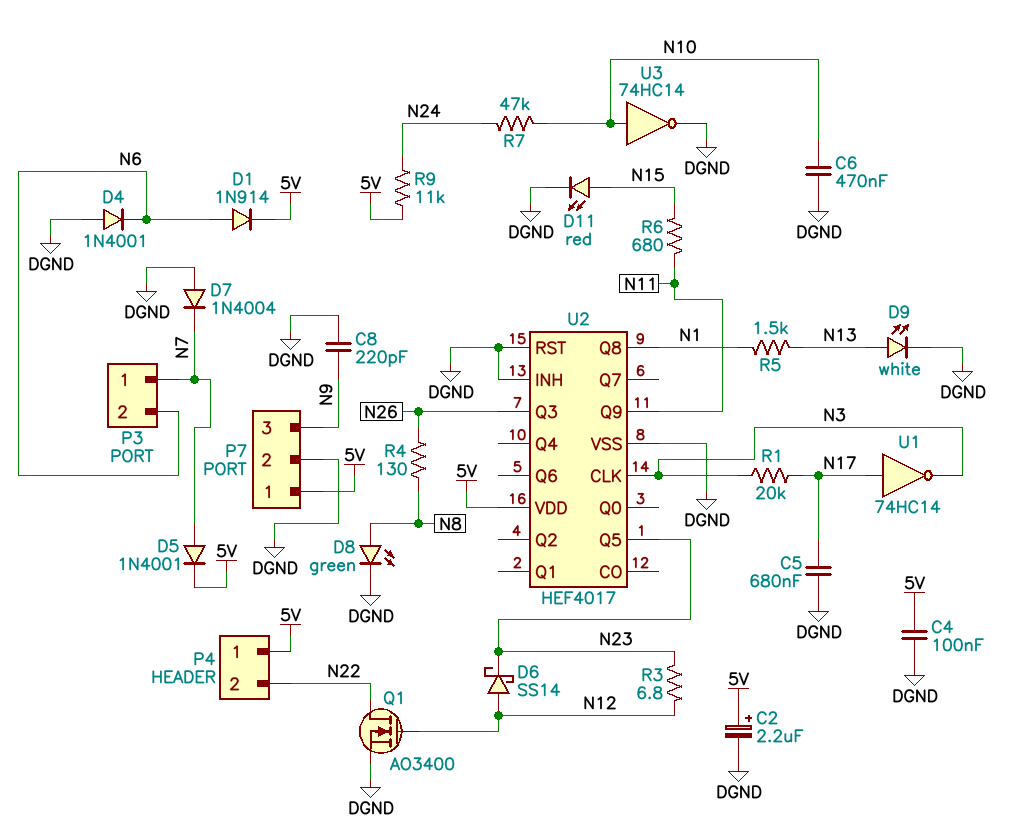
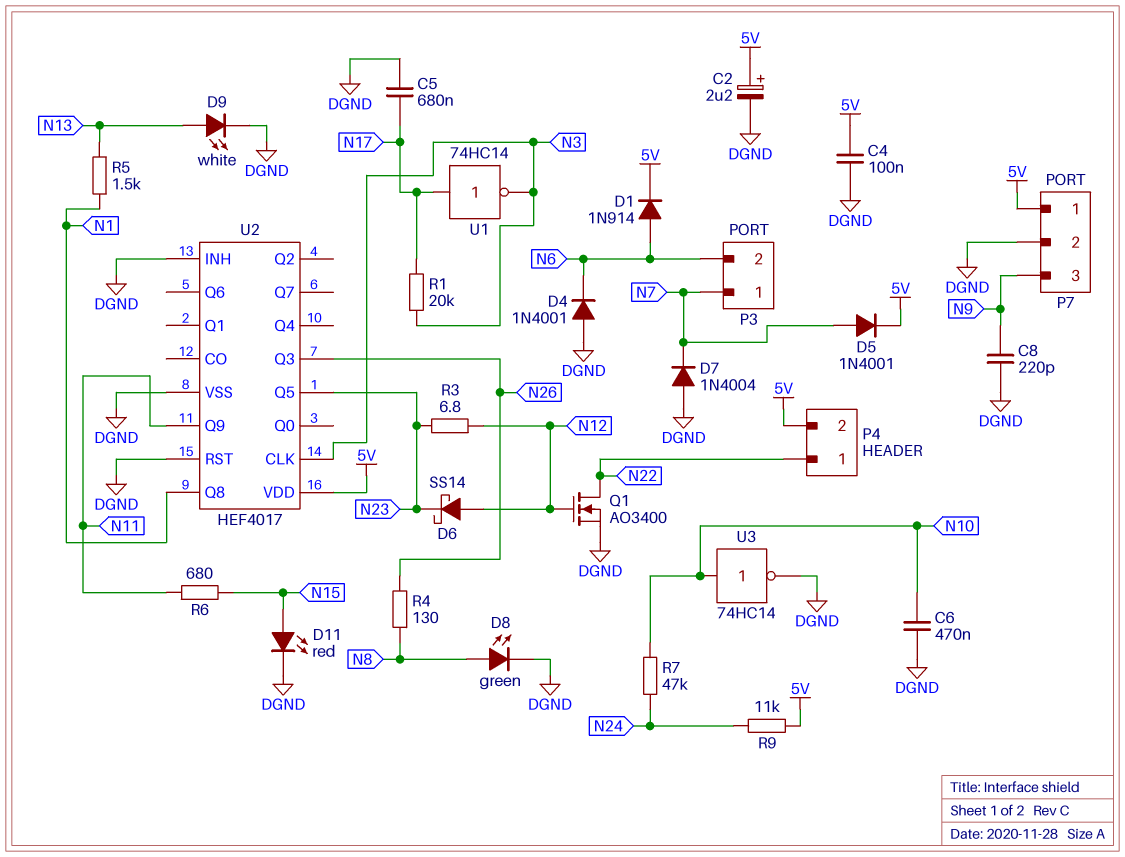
P4 pin 1: 5V -> N22
P4 pin 2: N22 -> 5V

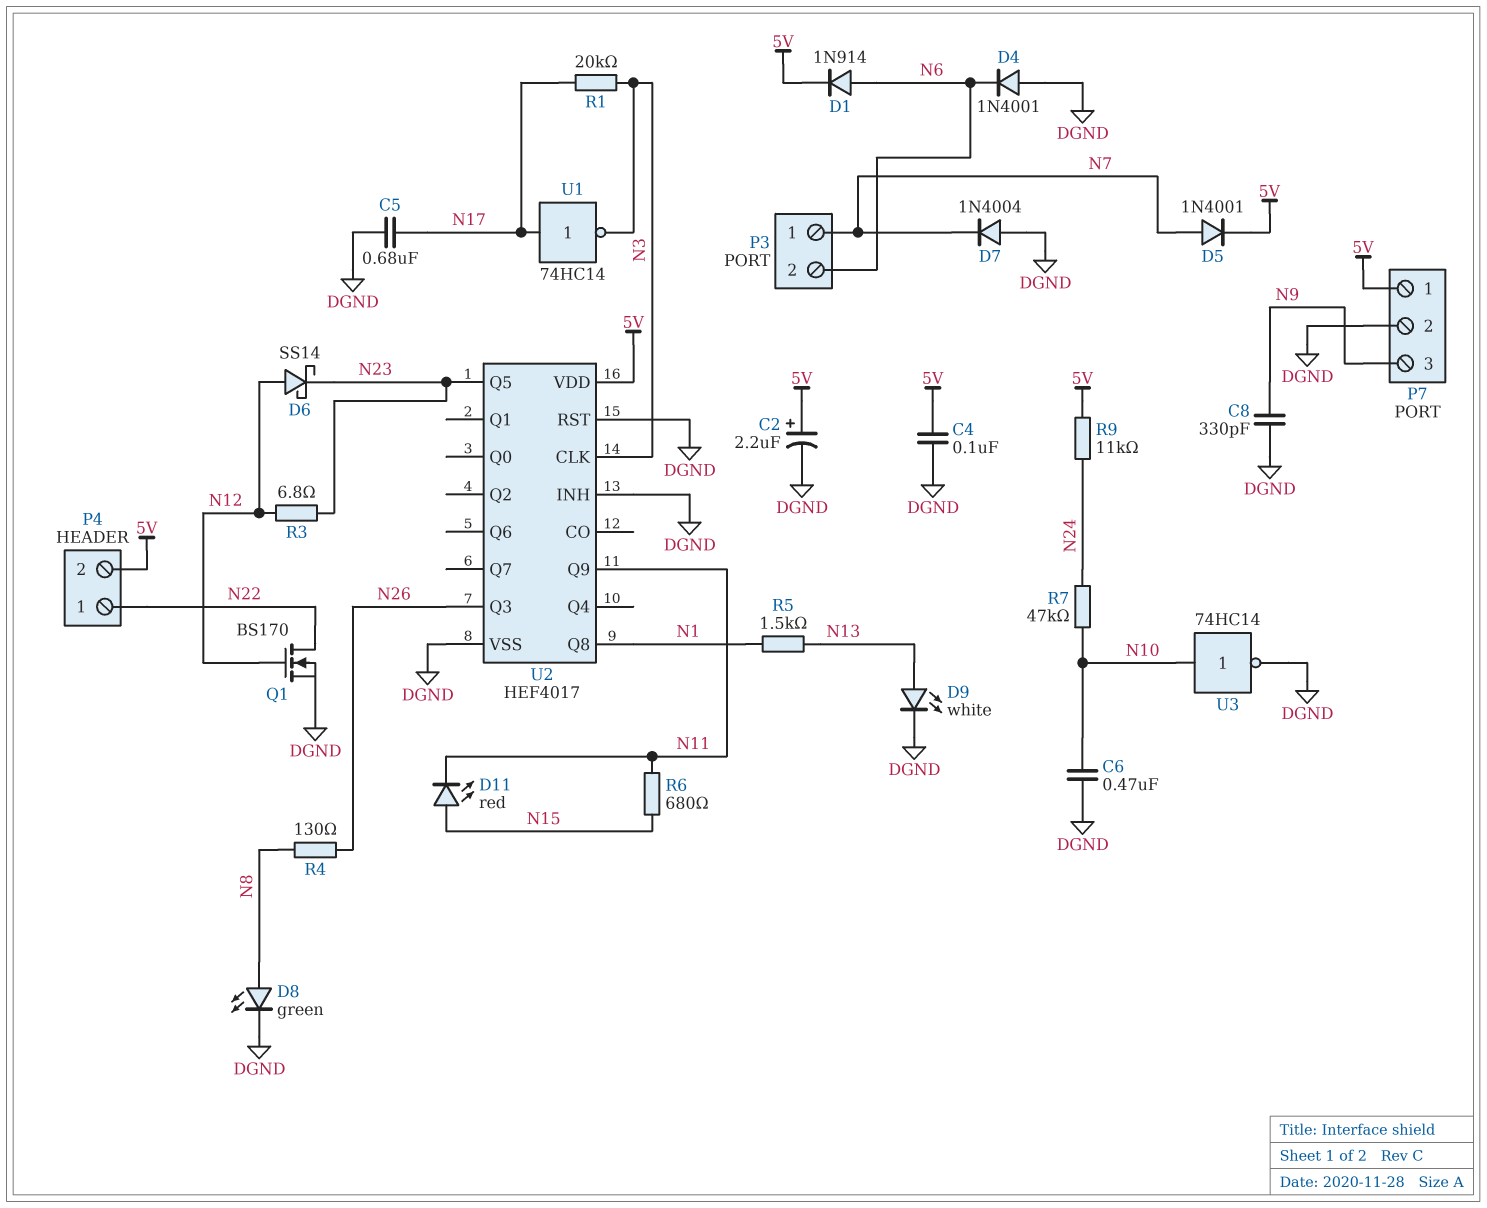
C8: 220pF (DGND, N9) -> 330pF (DGND, N9)
D11: LED red (A N15, K DGND) -> LED red (A N15, K N11)
Q1: NMOS AO3400 (G N12, D N22, S DGND) -> NMOS BS170 (G N12, D N22, S DGND)

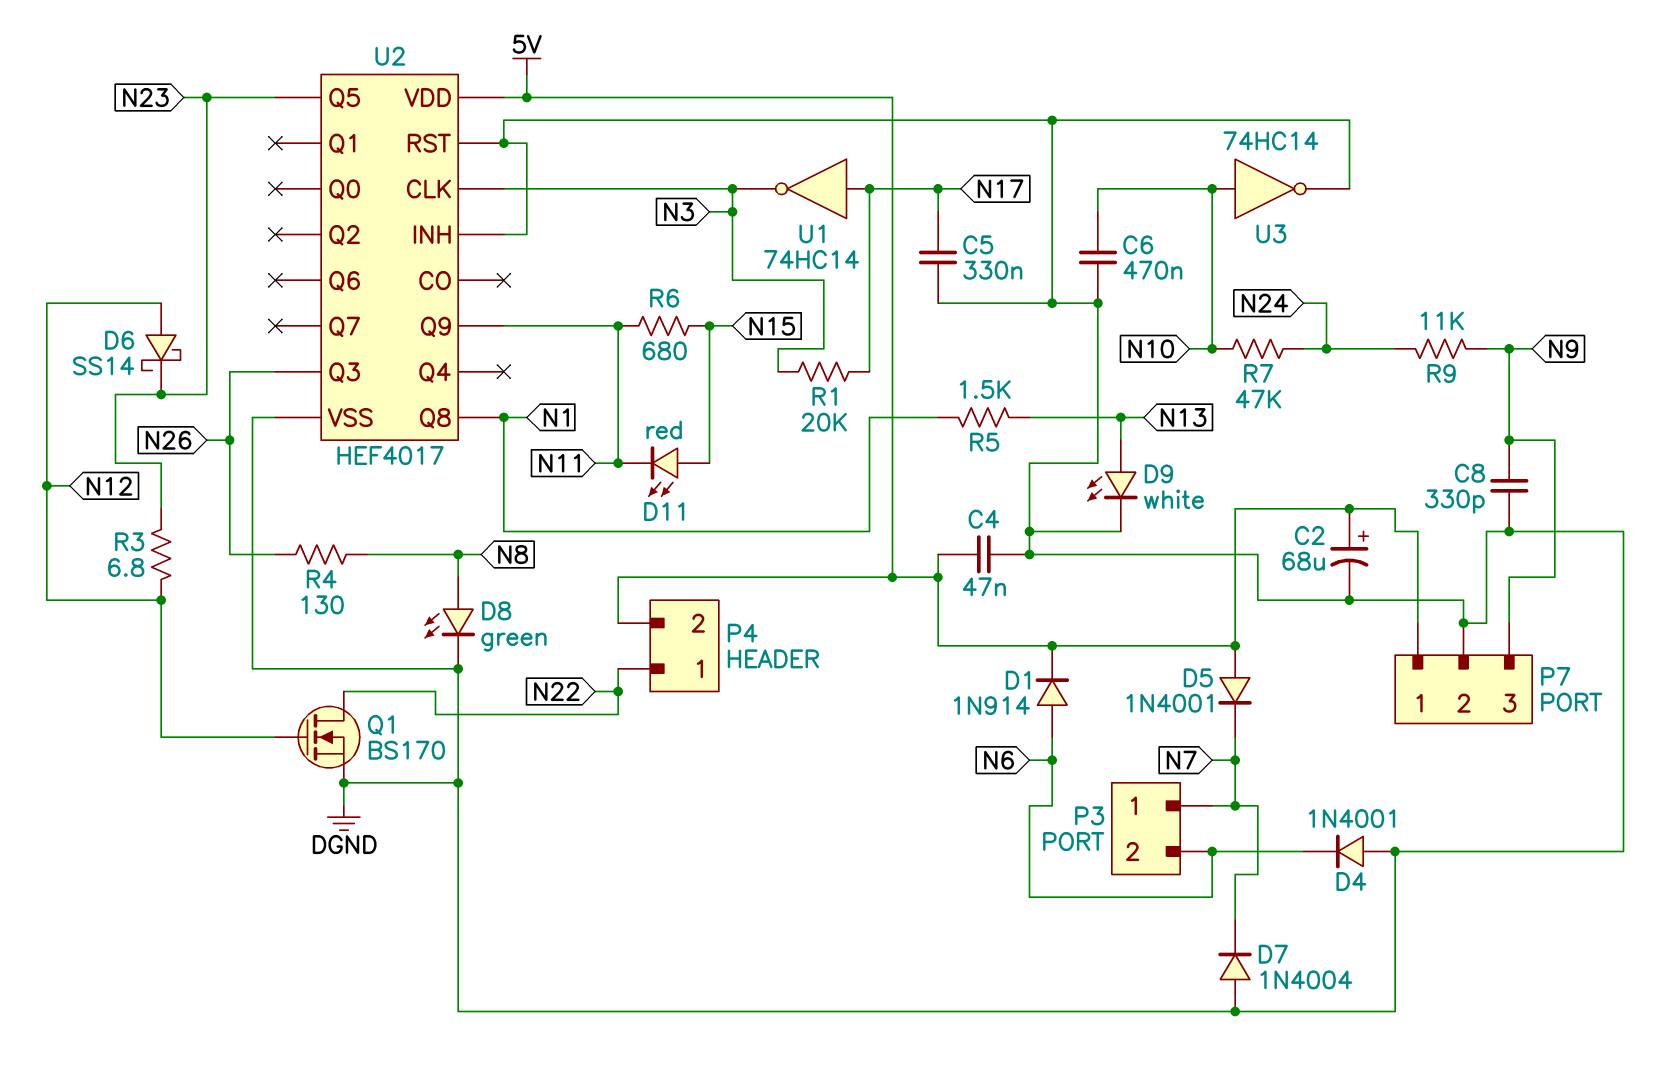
C2: 2.2uF (plus 5V, minus DGND) -> 68uF (plus 5V, minus DGND)
C4: 100nF (5V, DGND) -> 47nF (5V, DGND)
C5: 680nF (DGND, N17) -> 330nF (DGND, N17)
D5: diode 1N4001 (A N7, K 5V) -> diode 1N4001 (A 5V, K N7)
R9: 11k (5V, N24) -> 11k (N9, N24)

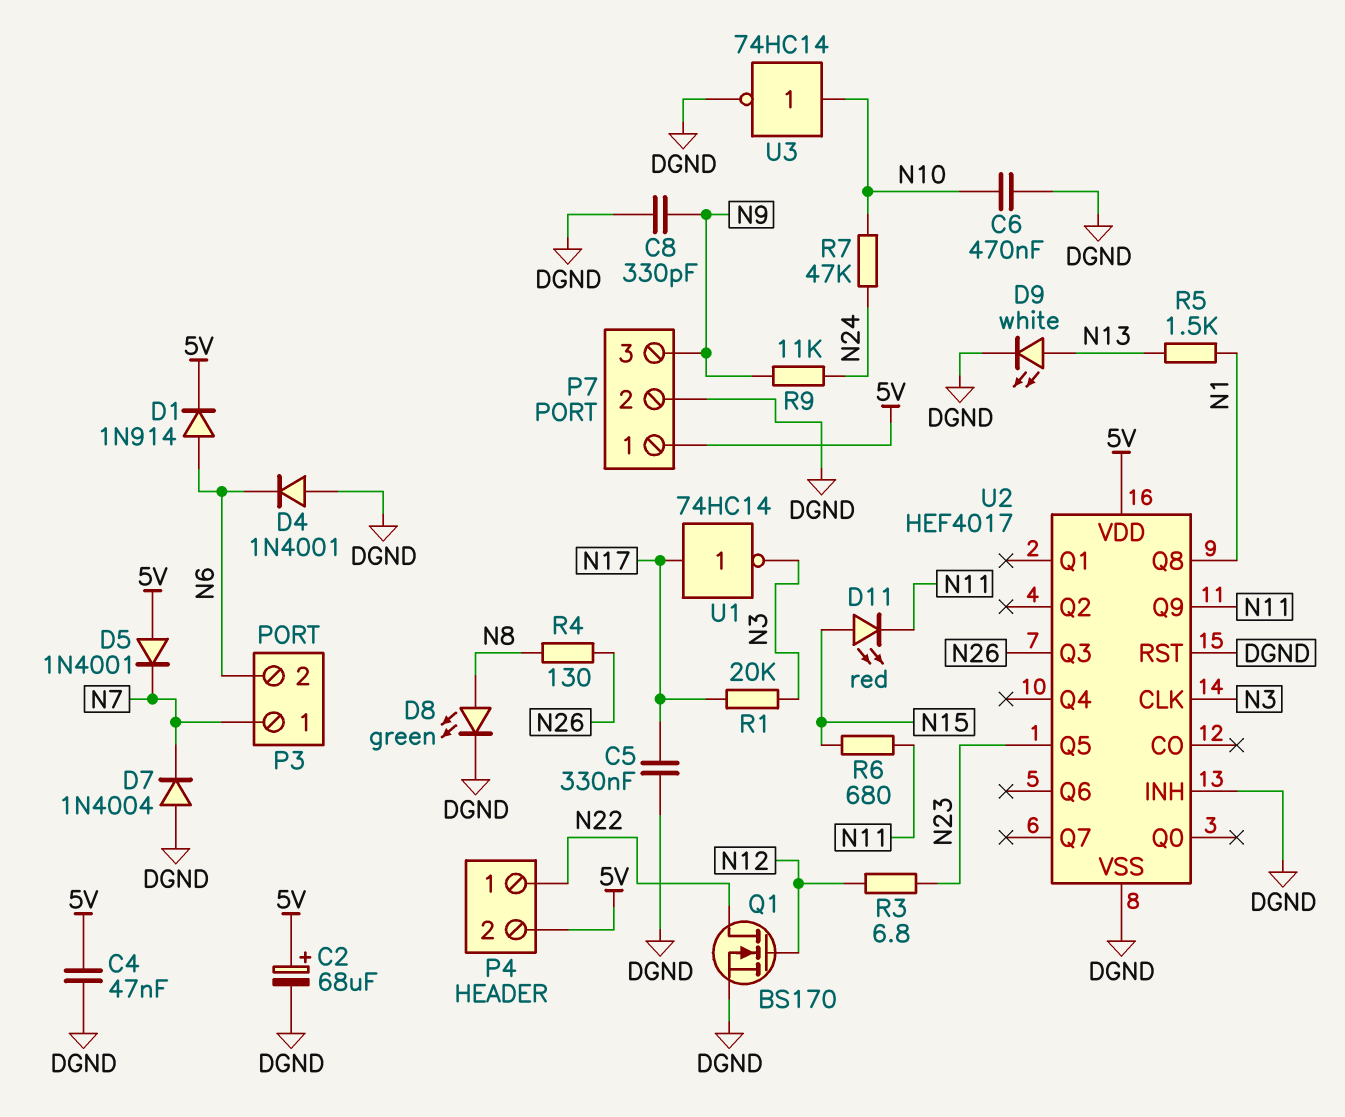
D6: schottky SS14 (A N12, K N23) -> none

